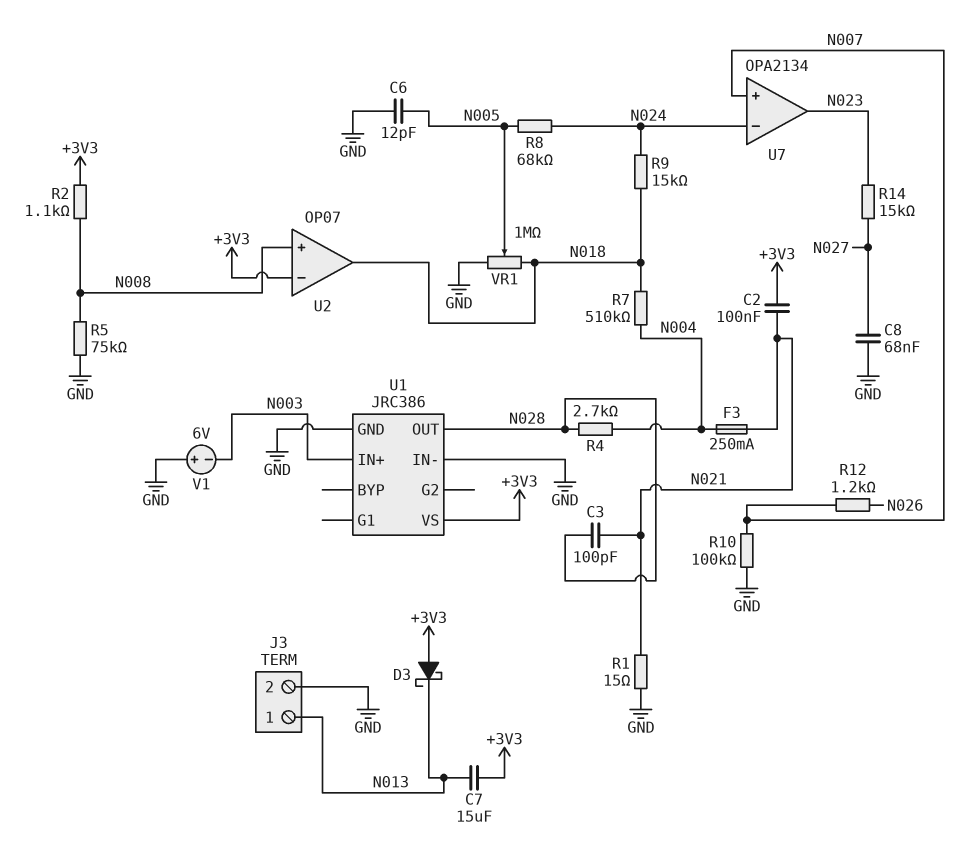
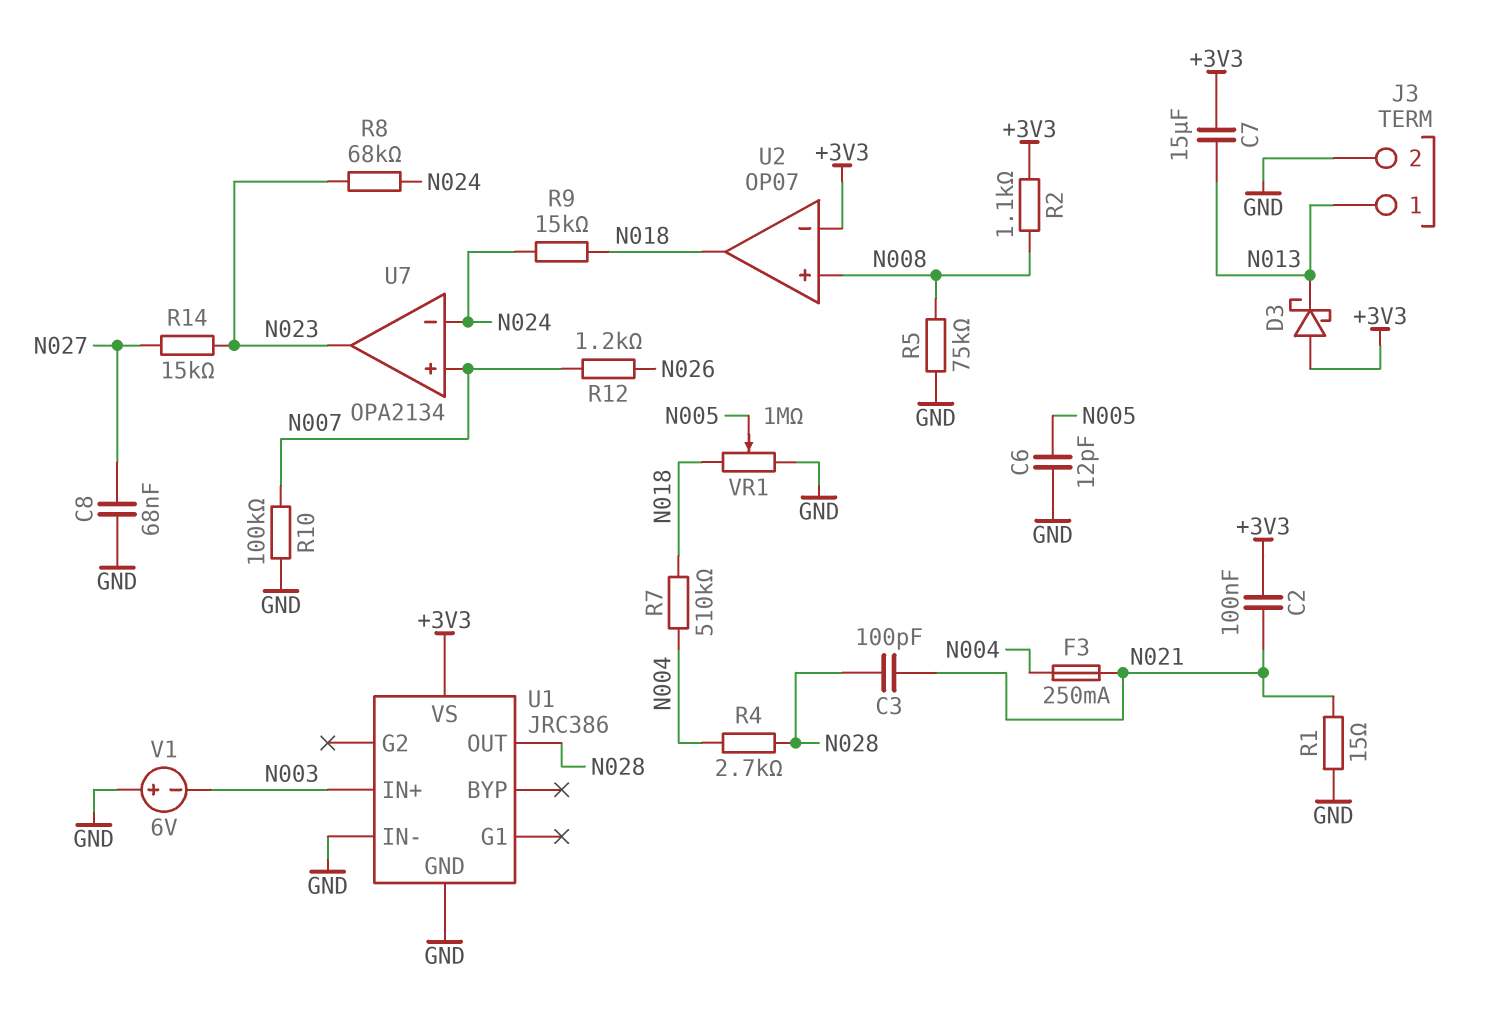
R8: 68k (N005, N024) -> 68k (N023, N024)

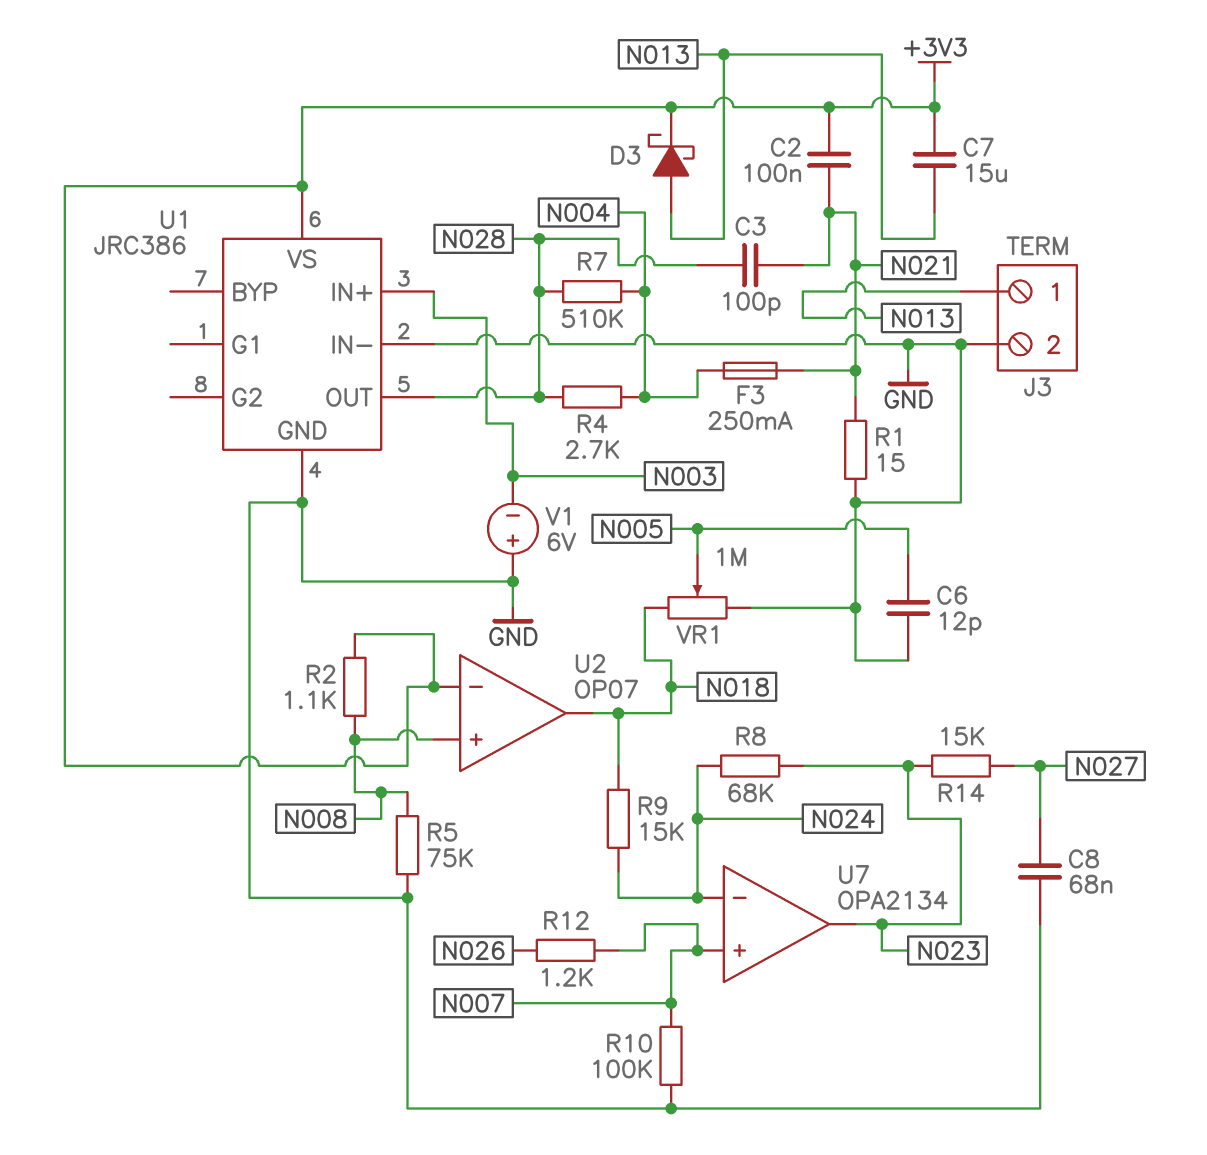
D3: schottky (A +3V3, K N013) -> schottky (A N013, K +3V3)
R7: 510k (N004, N018) -> 510k (N004, N028)

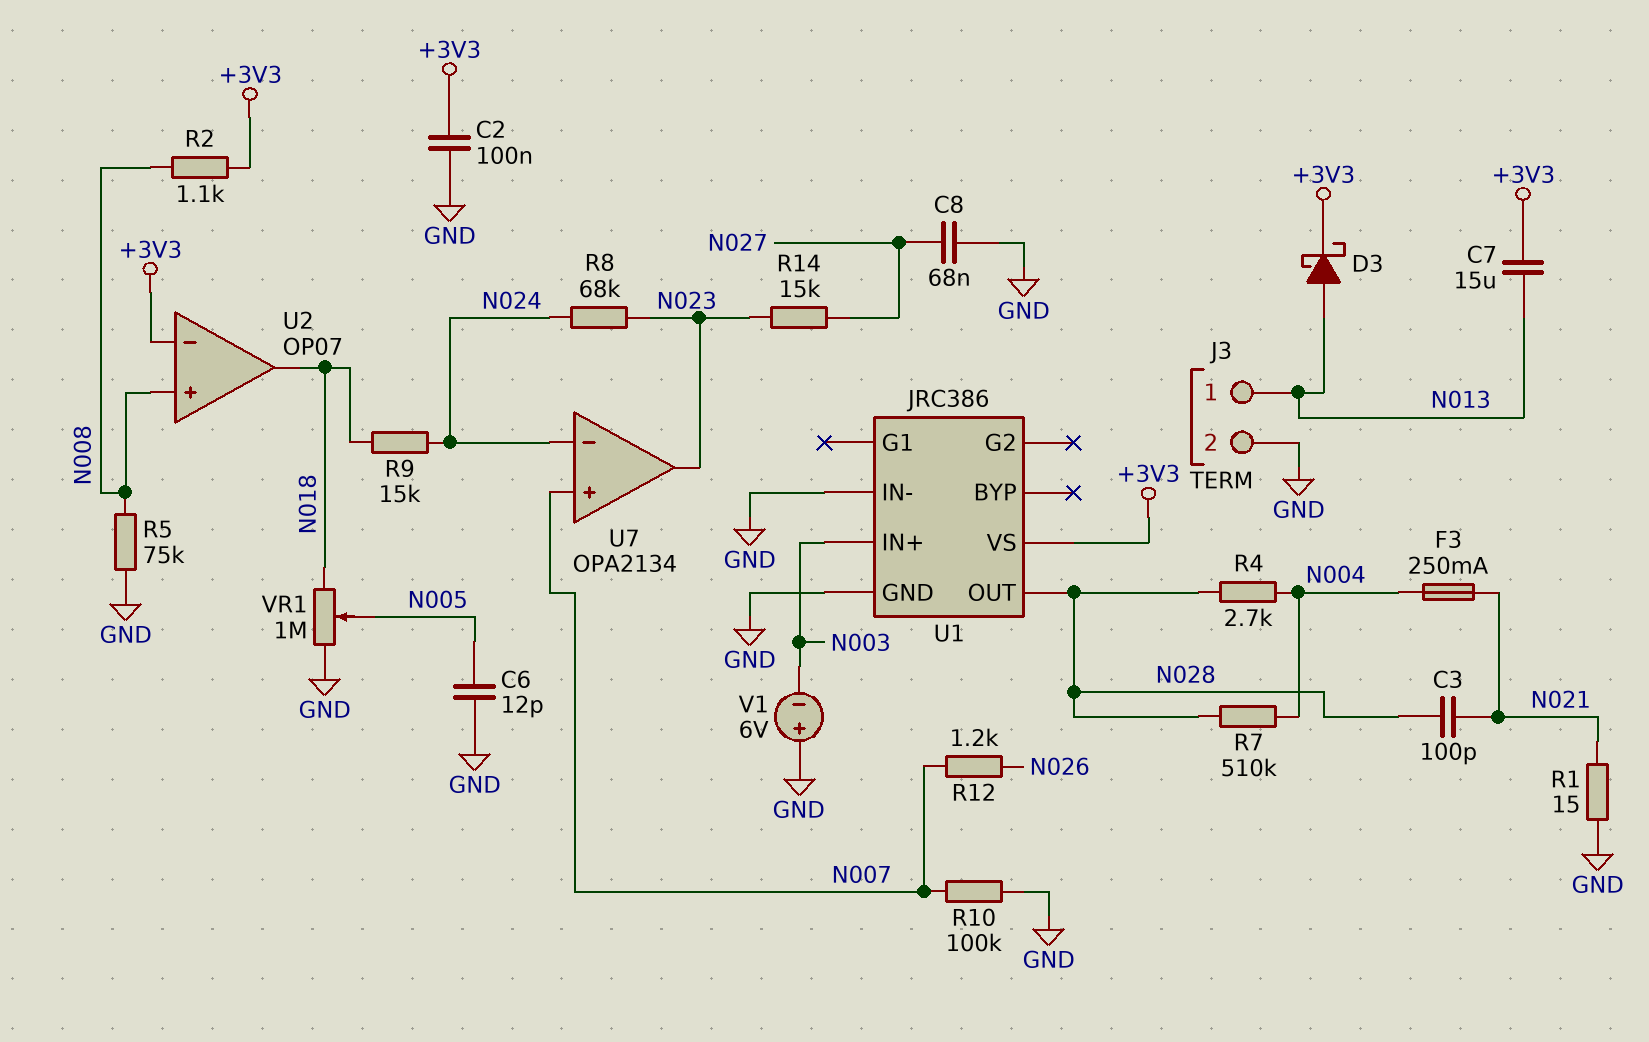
C2: 100nF (+3V3, N021) -> 100nF (+3V3, GND)

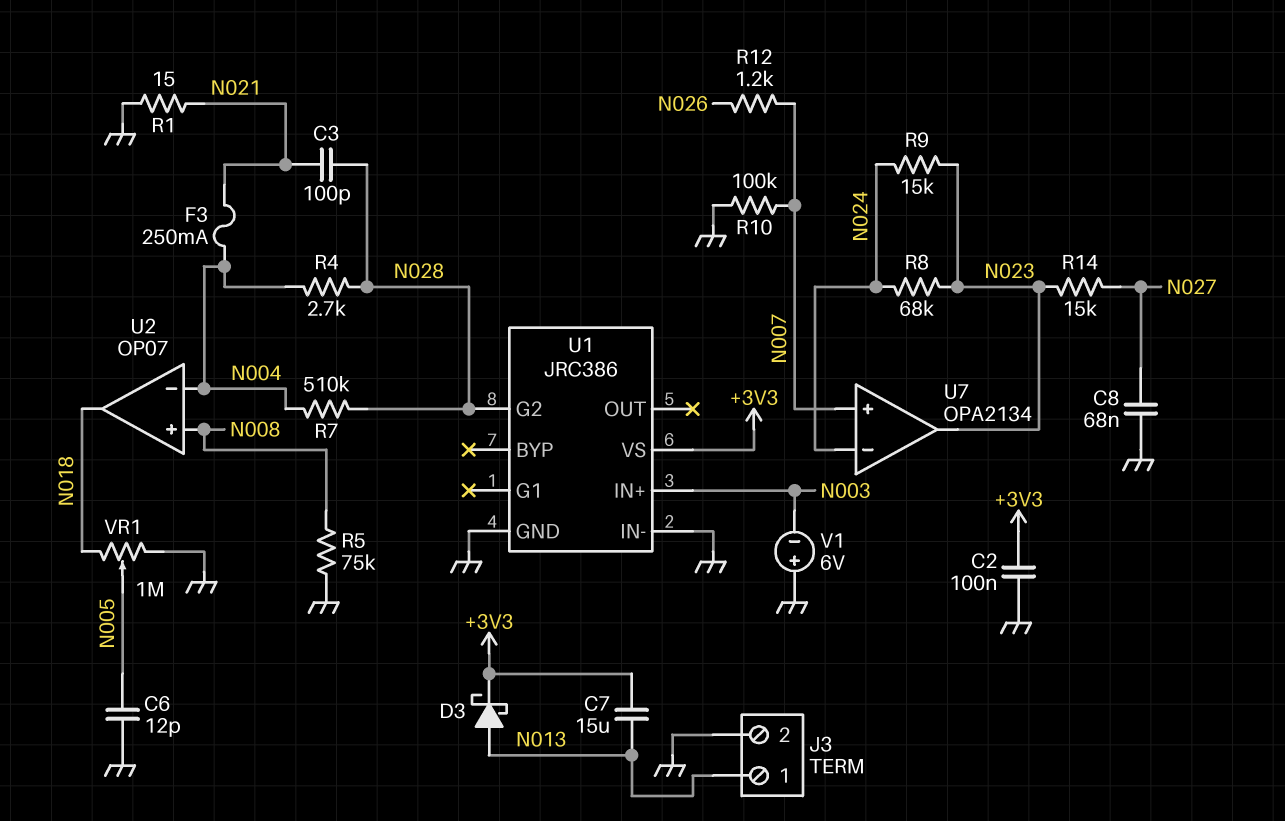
R2: 1.1k (+3V3, N008) -> none
R9: 15k (N018, N024) -> 15k (N023, N024)
U1 pin G2: none -> N028
U1 pin OUT: N028 -> none
U2 pin in-: +3V3 -> N004

